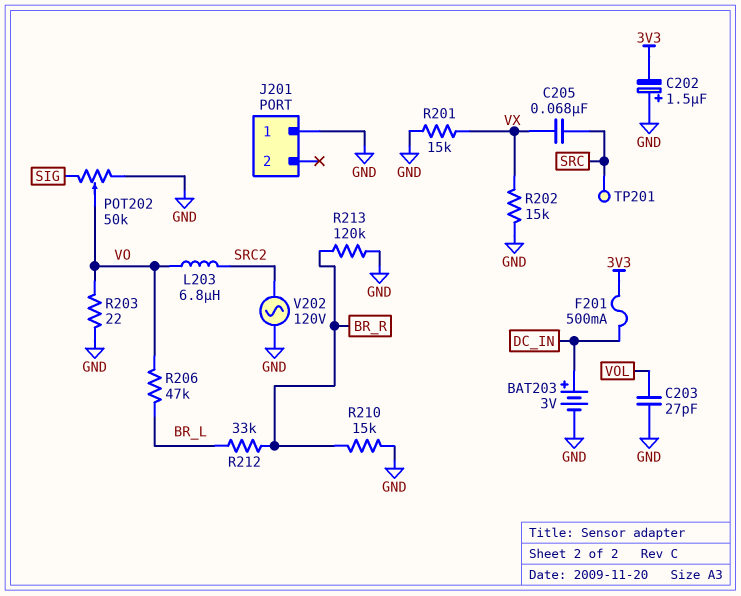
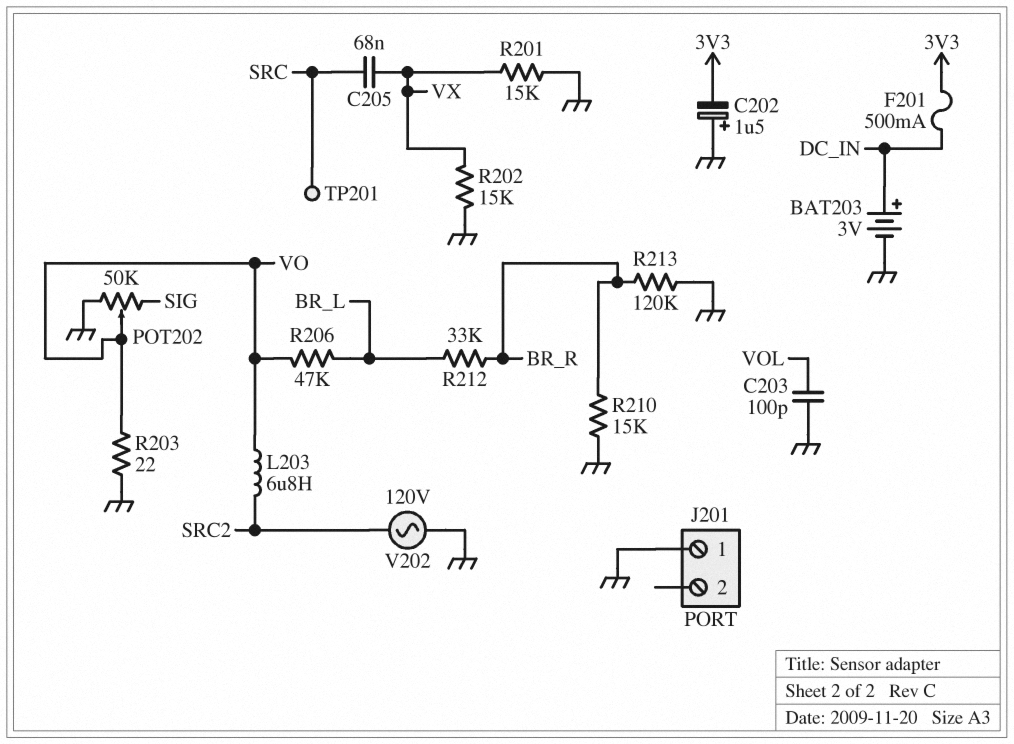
C203: 27pF (GND, VOL) -> 100pF (GND, VOL)

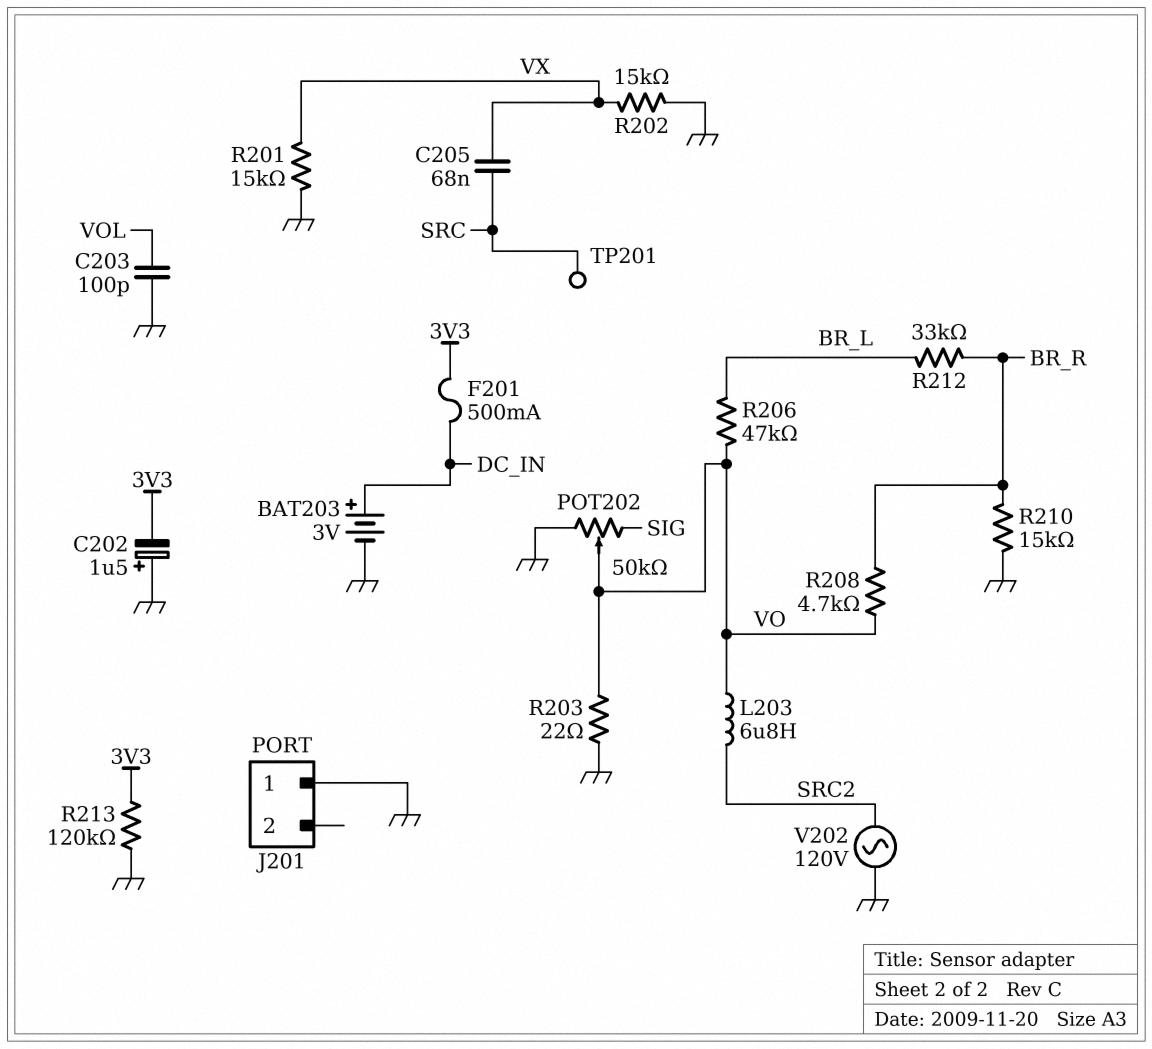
R208: none -> 4.7k (BR_R, VO)
R213: 120k (BR_R, GND) -> 120k (3V3, GND)

